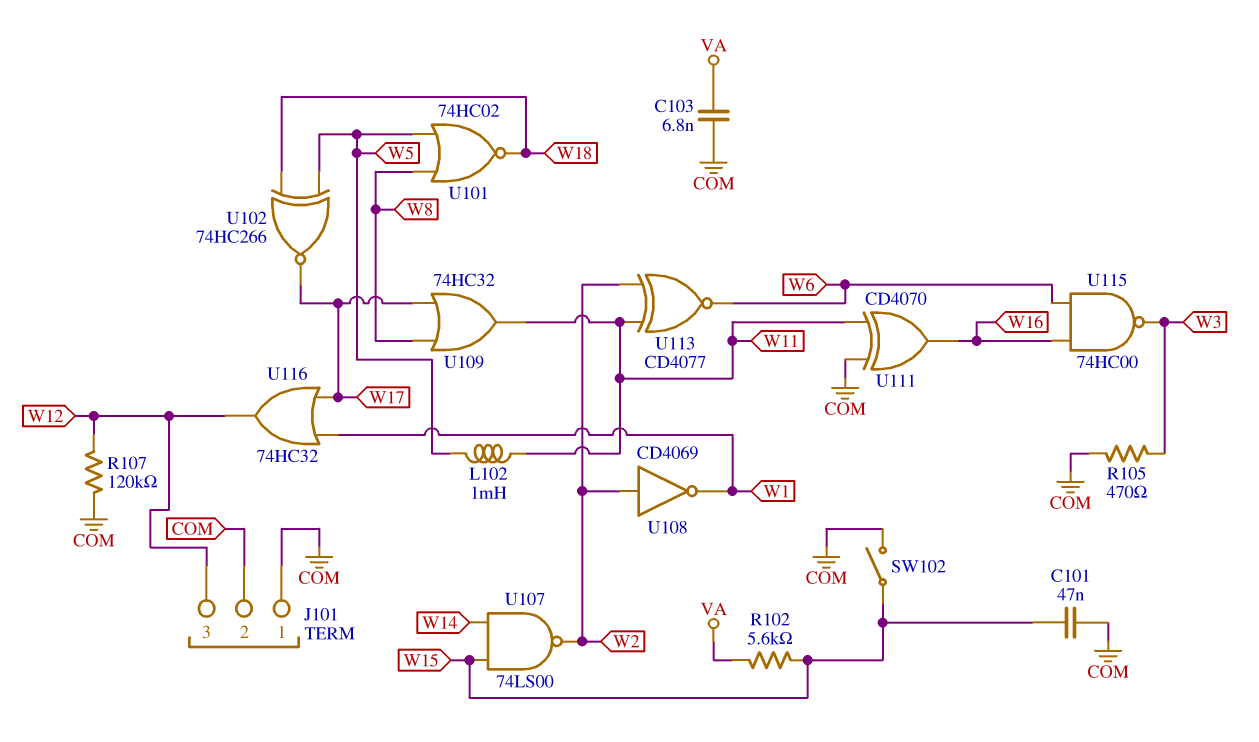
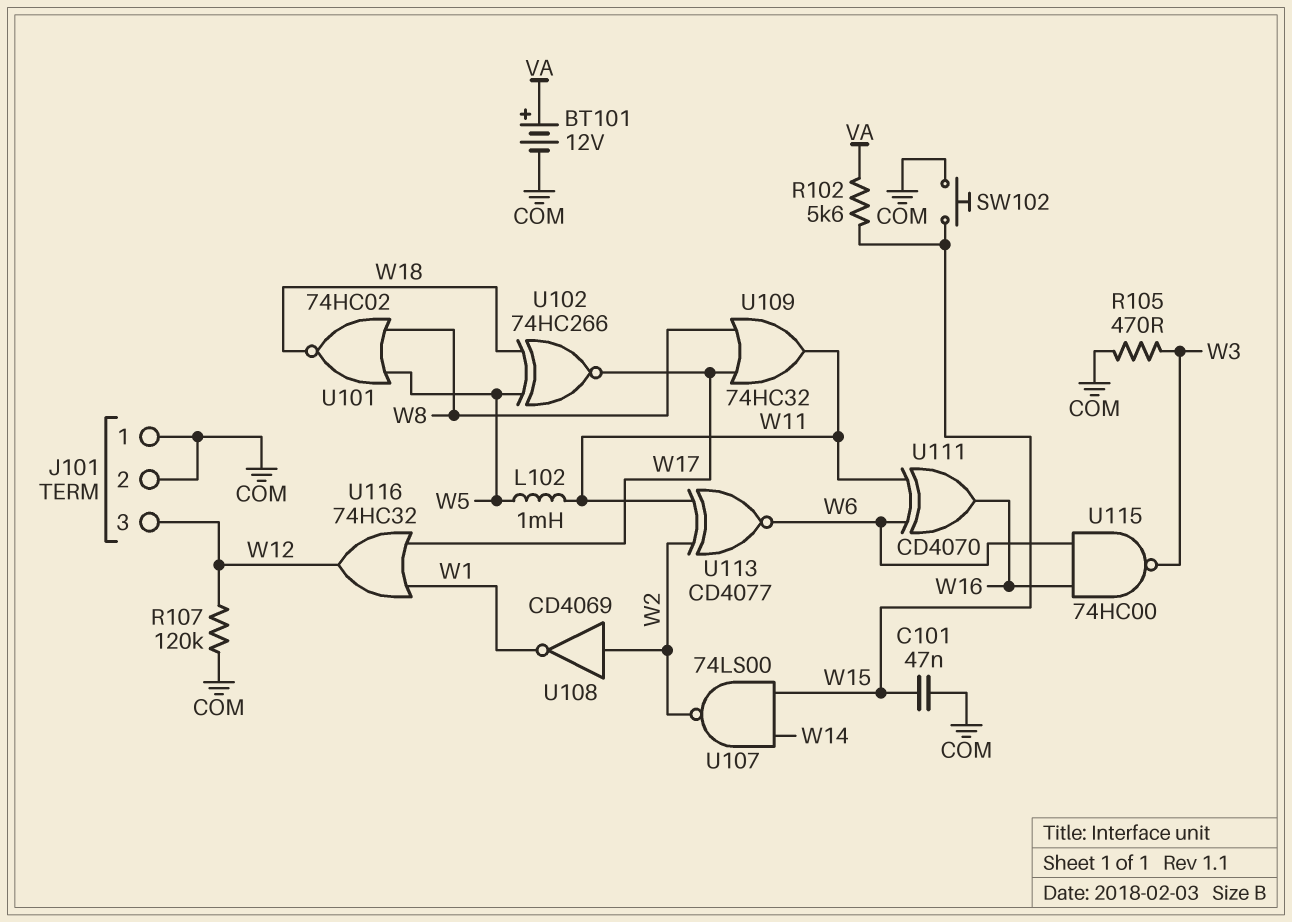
BT101: none -> 12V (plus VA, minus COM)
C103: 6.8nF (COM, VA) -> none
SW102: switch (COM, W15) -> button (COM, W15)
U111: XOR CD4070 (in COM, in W11, out W16) -> XOR CD4070 (in W6, in W11, out W16)

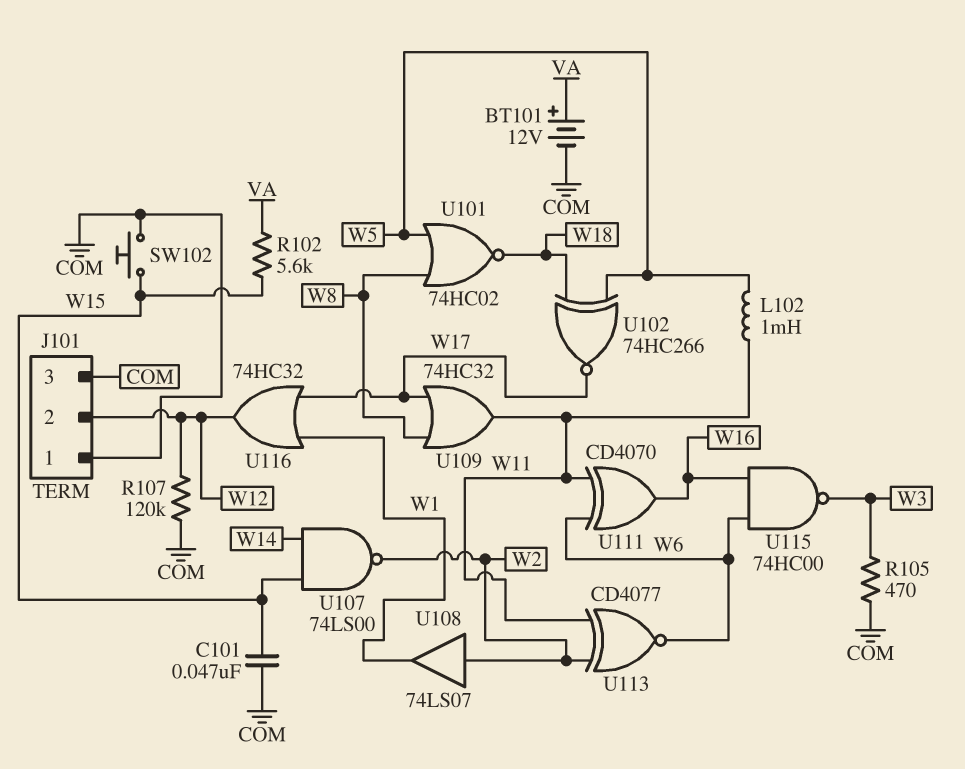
J101 pin 2: COM -> W12
J101 pin 3: W12 -> COM
U108: NOT CD4069 (in W2, out W1) -> buffer 74LS07 (in W2, out W1)

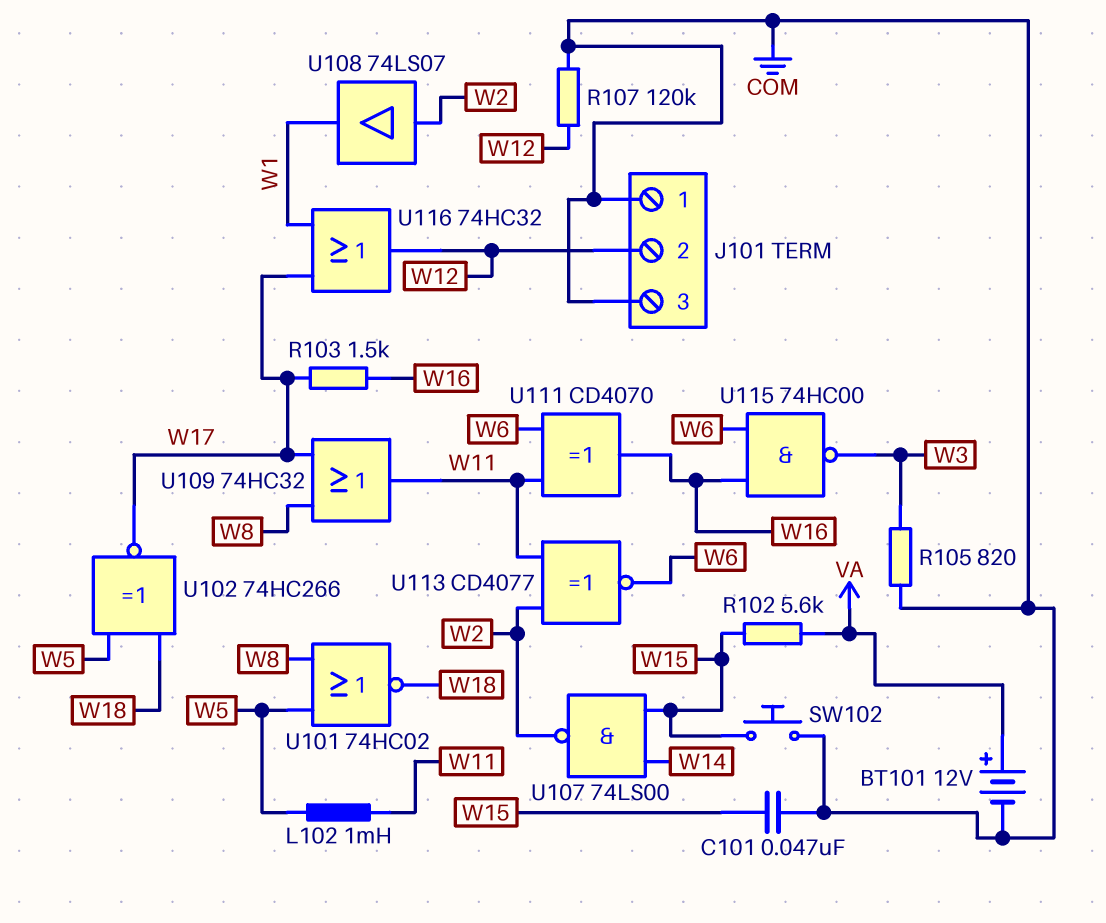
R103: none -> 1.5k (W16, W17)
R105: 470 (COM, W3) -> 820 (COM, W3)

